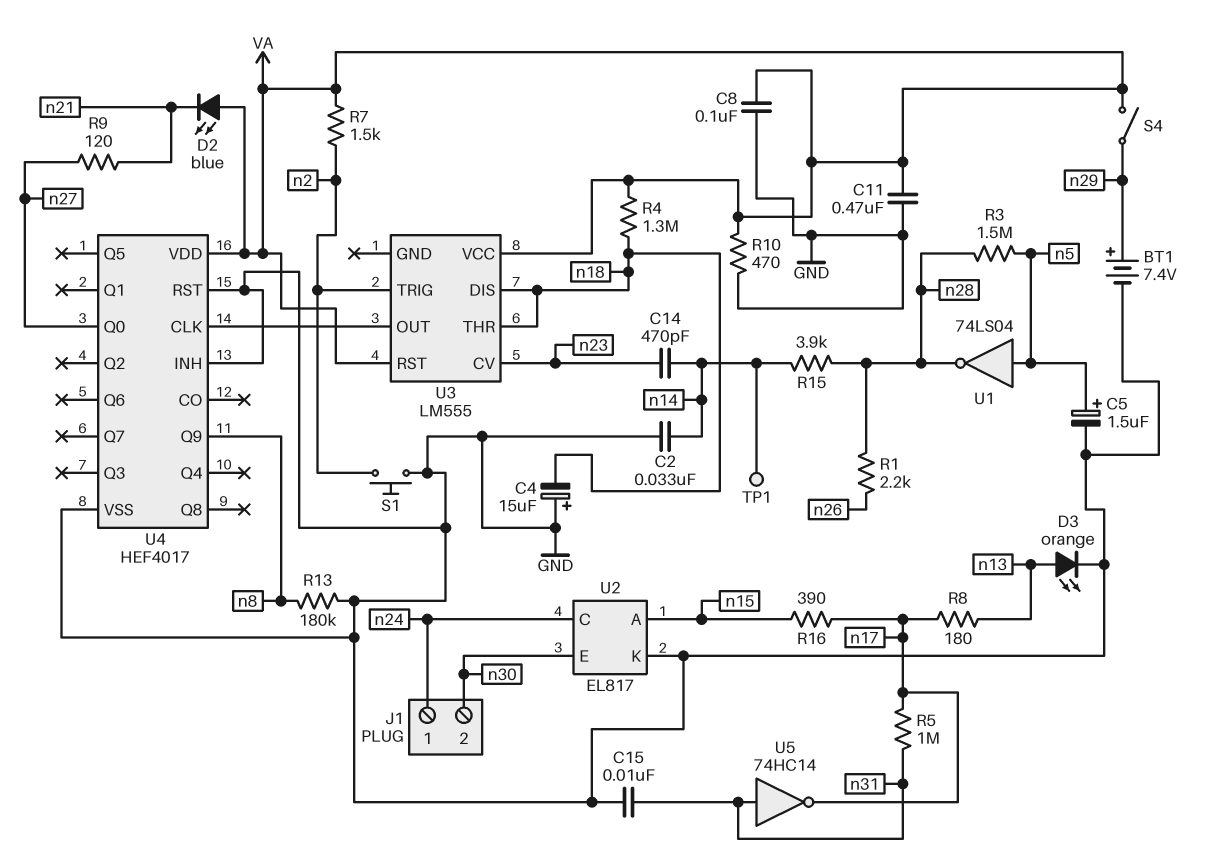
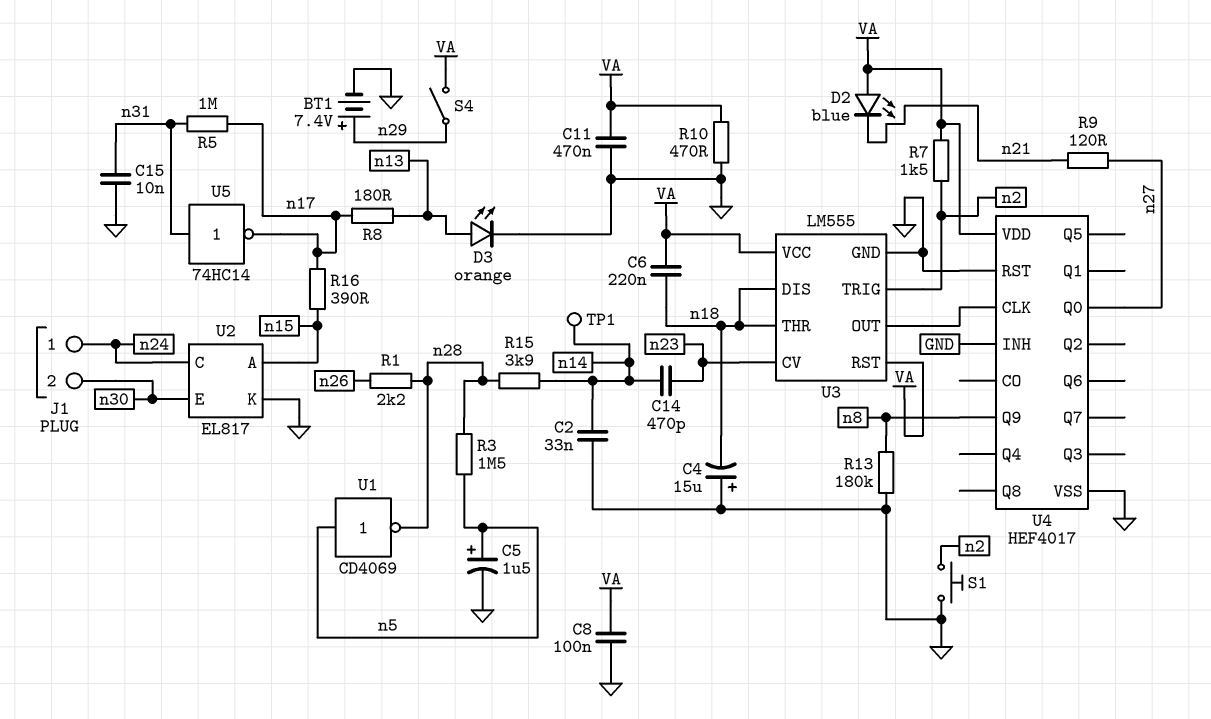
C6: none -> 220nF (VA, n18)
R4: 1.3M (VA, n18) -> none
U1: NOT 74LS04 (in n5, out n28) -> NOT CD4069 (in n5, out n28)
U3 pin GND: none -> GND

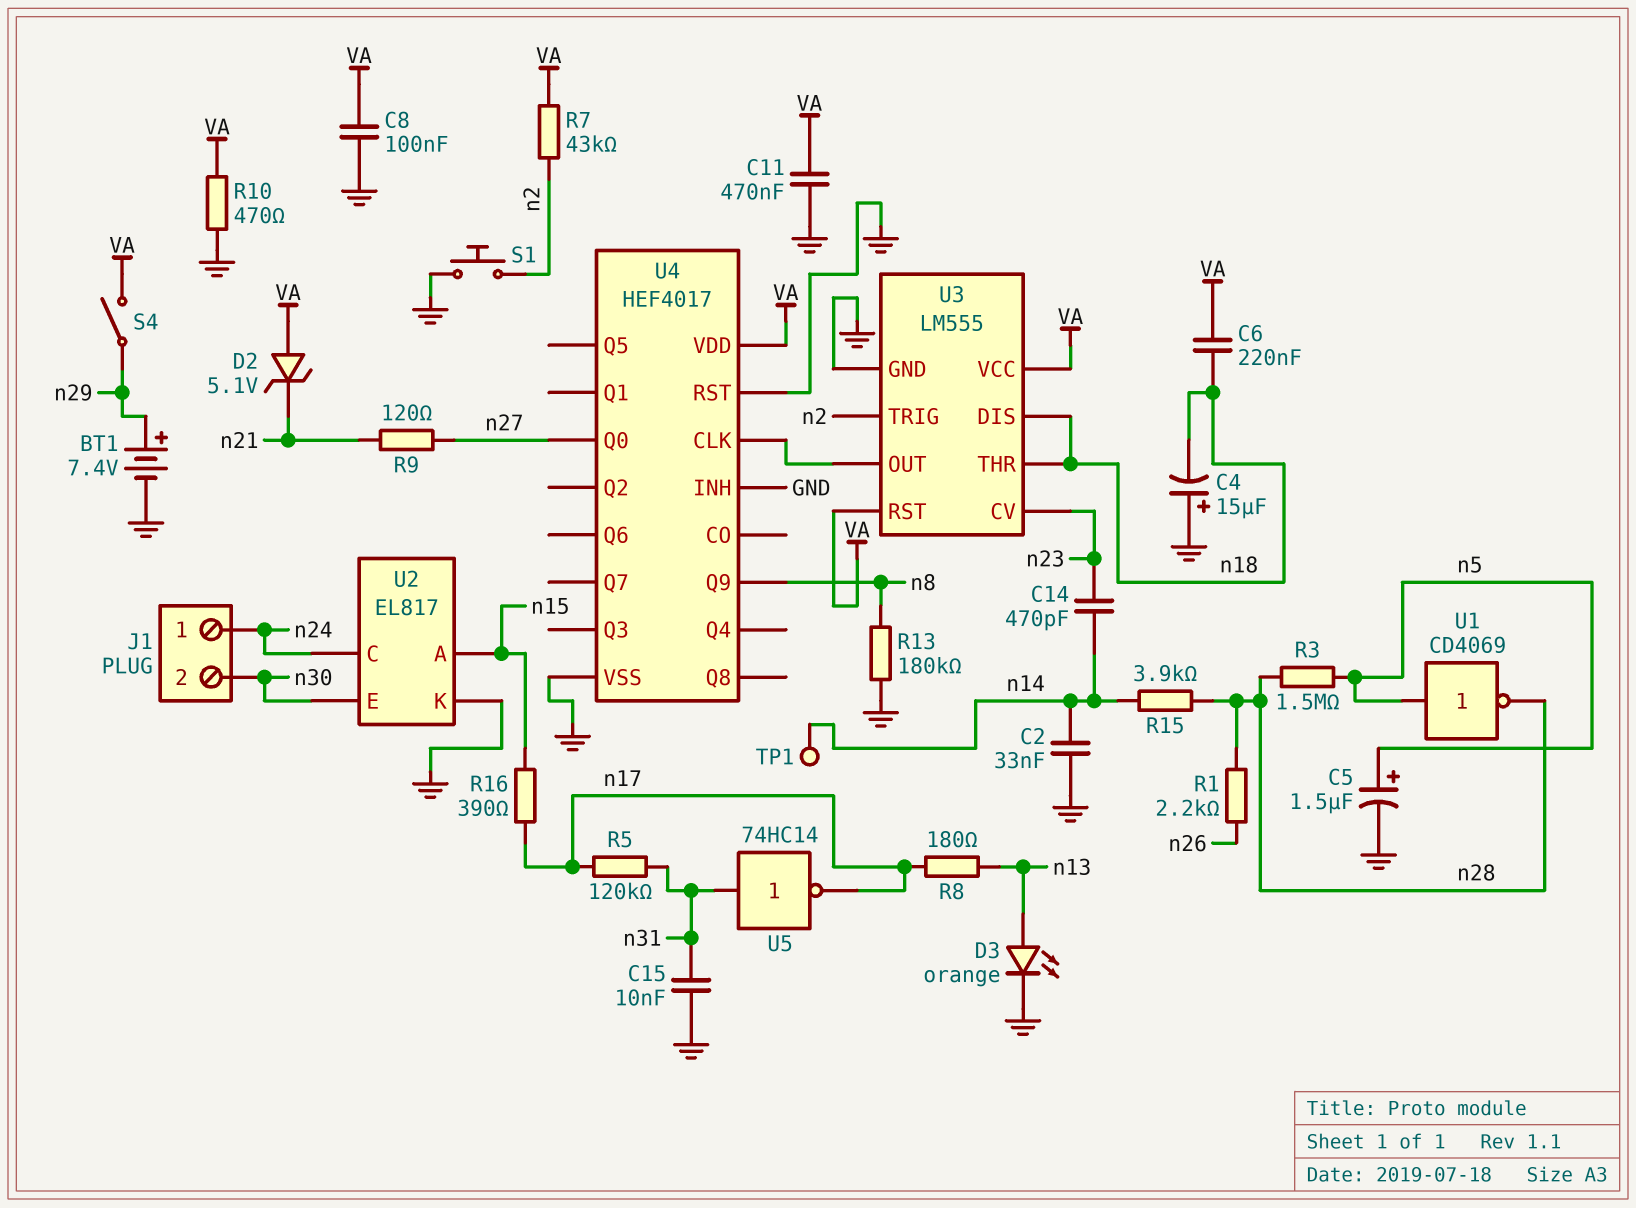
D2: LED blue (A VA, K n21) -> zener 5.1V (A VA, K n21)
R5: 1M (n17, n31) -> 120k (n17, n31)
R7: 1.5k (VA, n2) -> 43k (VA, n2)

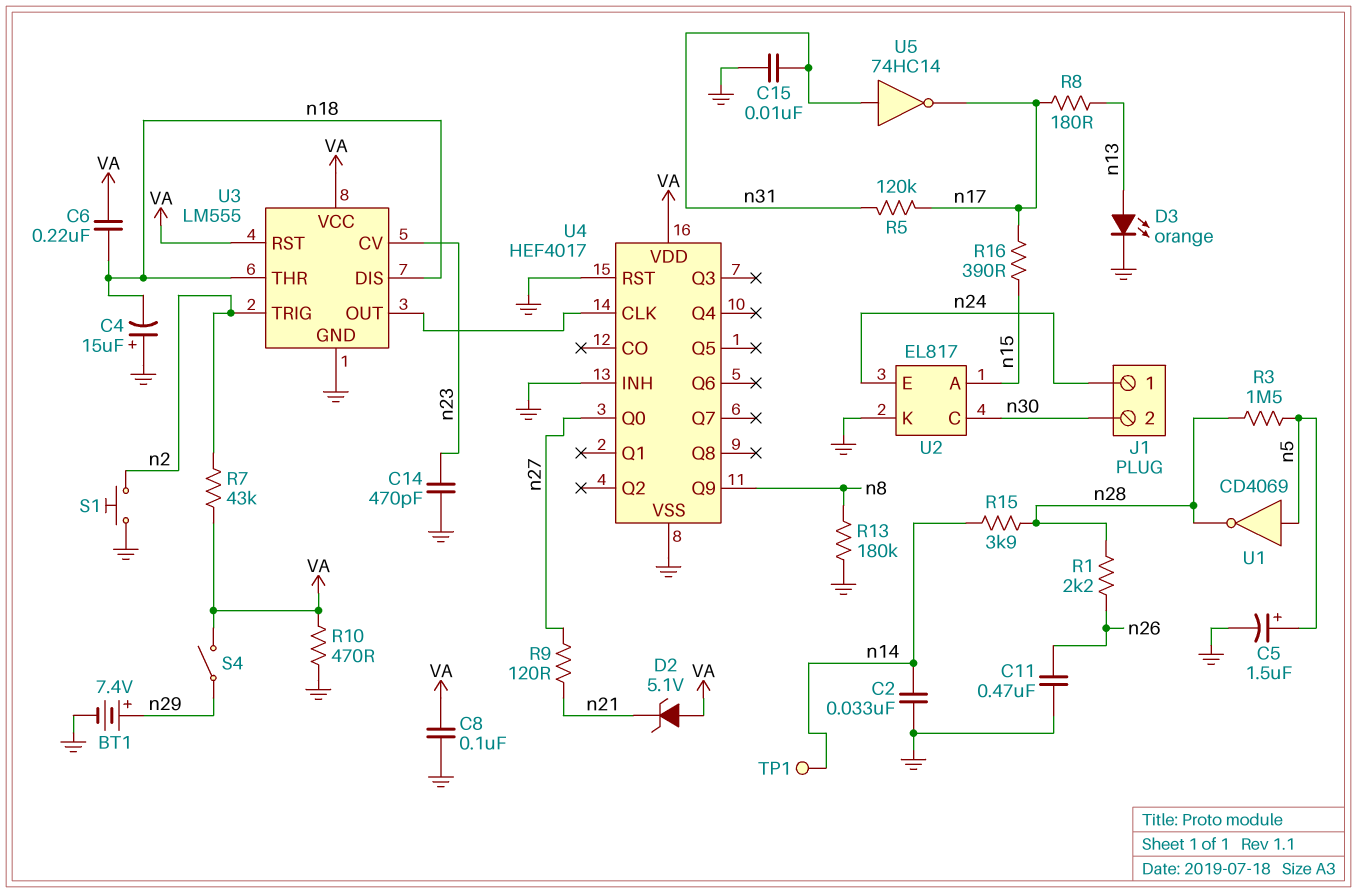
C11: 470nF (GND, VA) -> 470nF (GND, n26)
C14: 470pF (n14, n23) -> 470pF (GND, n23)
U2 pin C: n24 -> n30
U2 pin E: n30 -> n24

